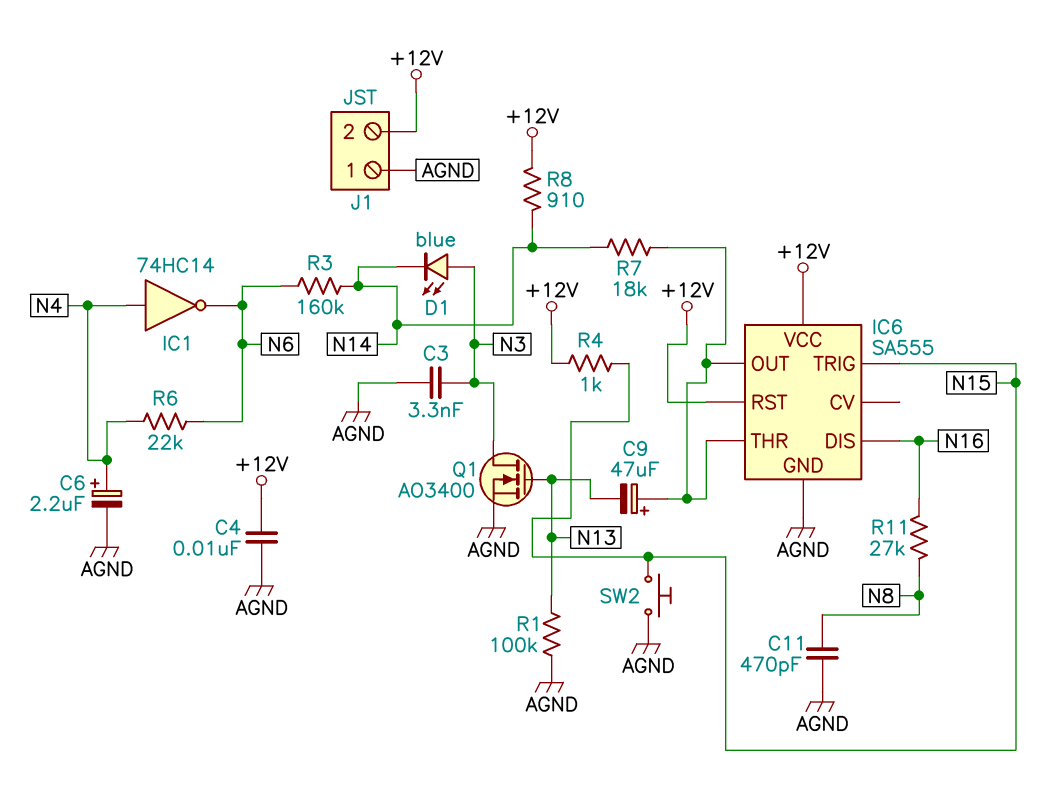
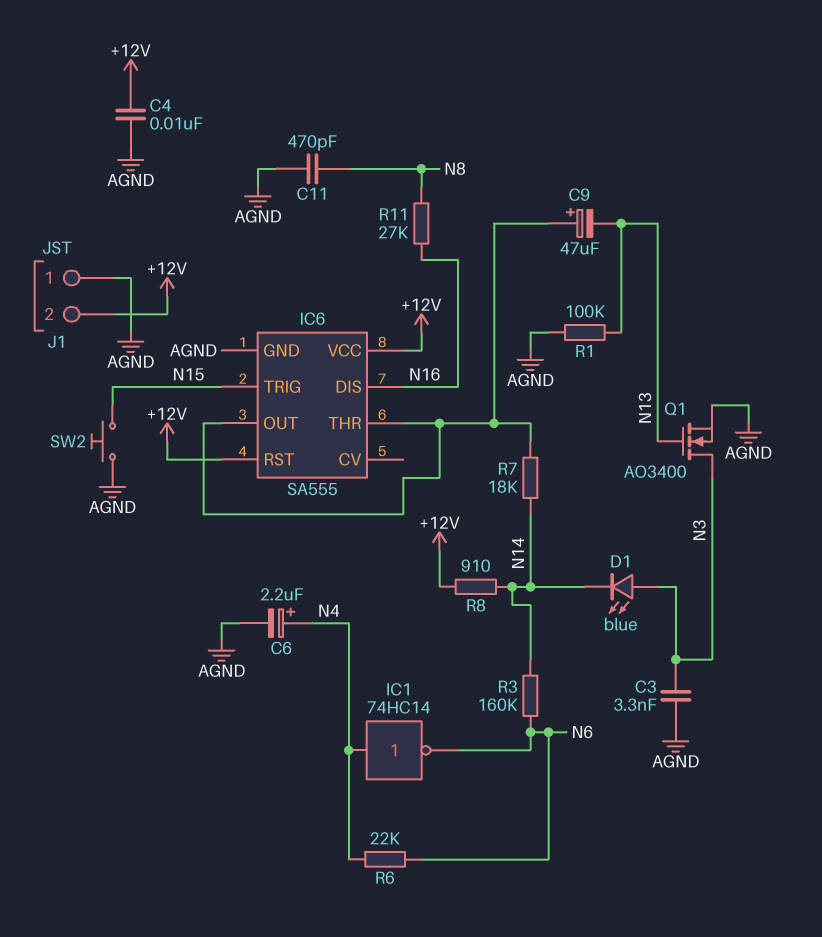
R4: 1k (+12V, N15) -> none

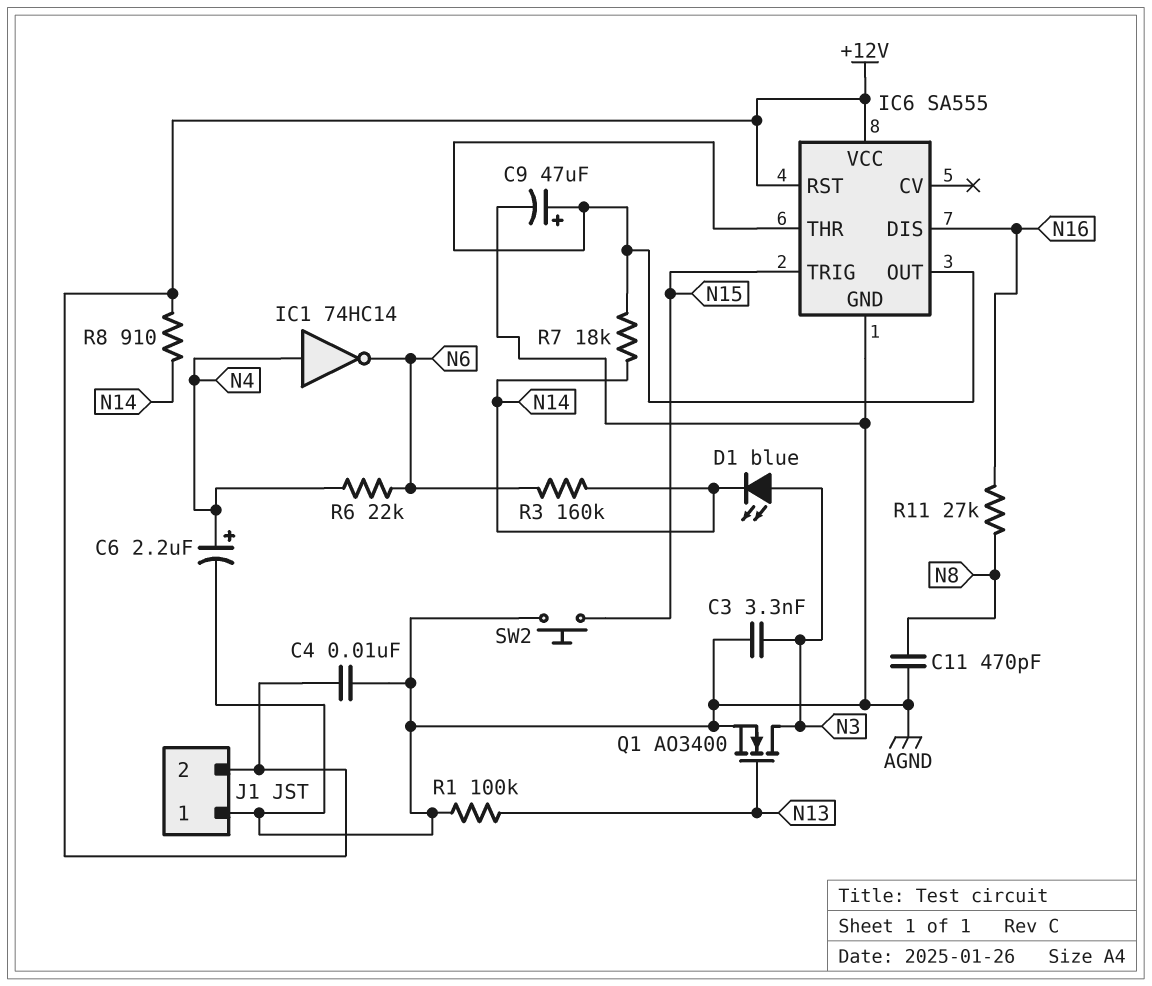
C9: 47uF (plus IC6/OUT, minus N13) -> 47uF (plus IC6/OUT, minus AGND)

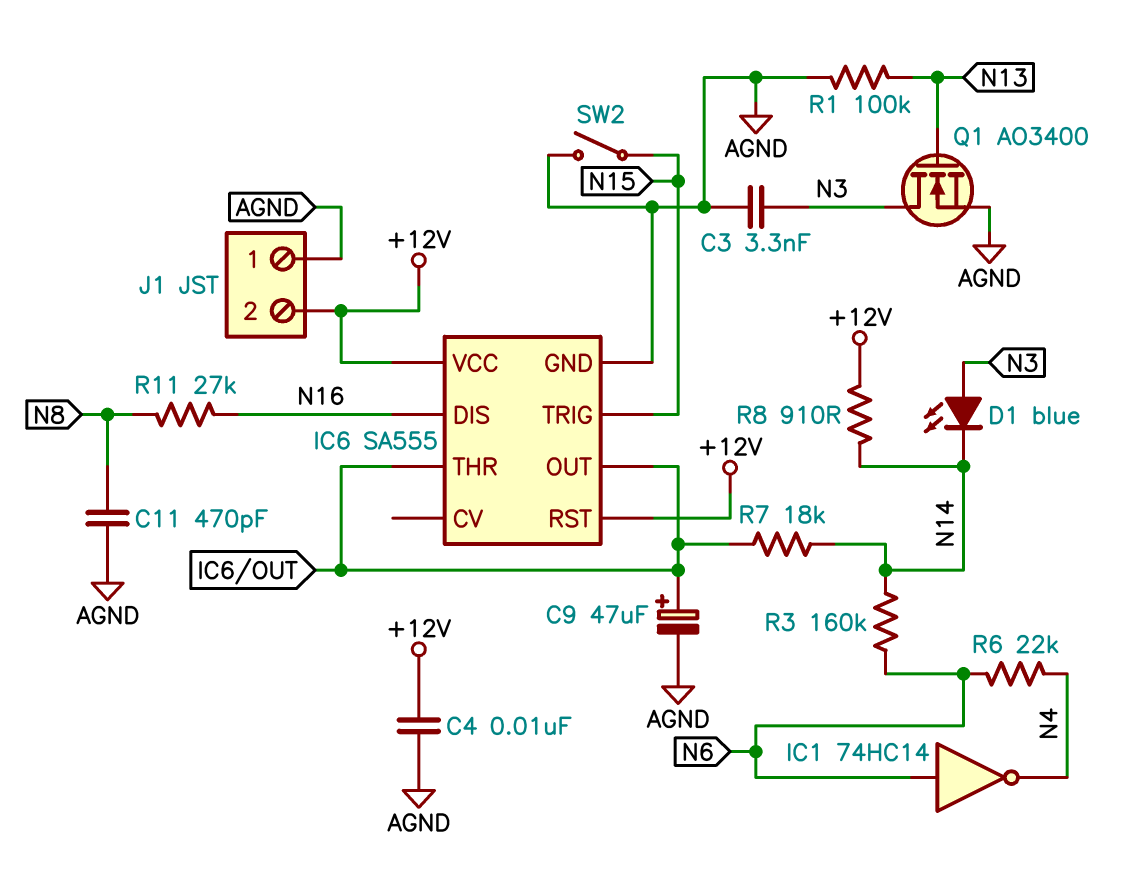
C6: 2.2uF (plus N4, minus AGND) -> none
IC1: NOT 74HC14 (in N4, out N6) -> NOT 74HC14 (in N6, out N4)
SW2: button (AGND, N15) -> switch (AGND, N15)

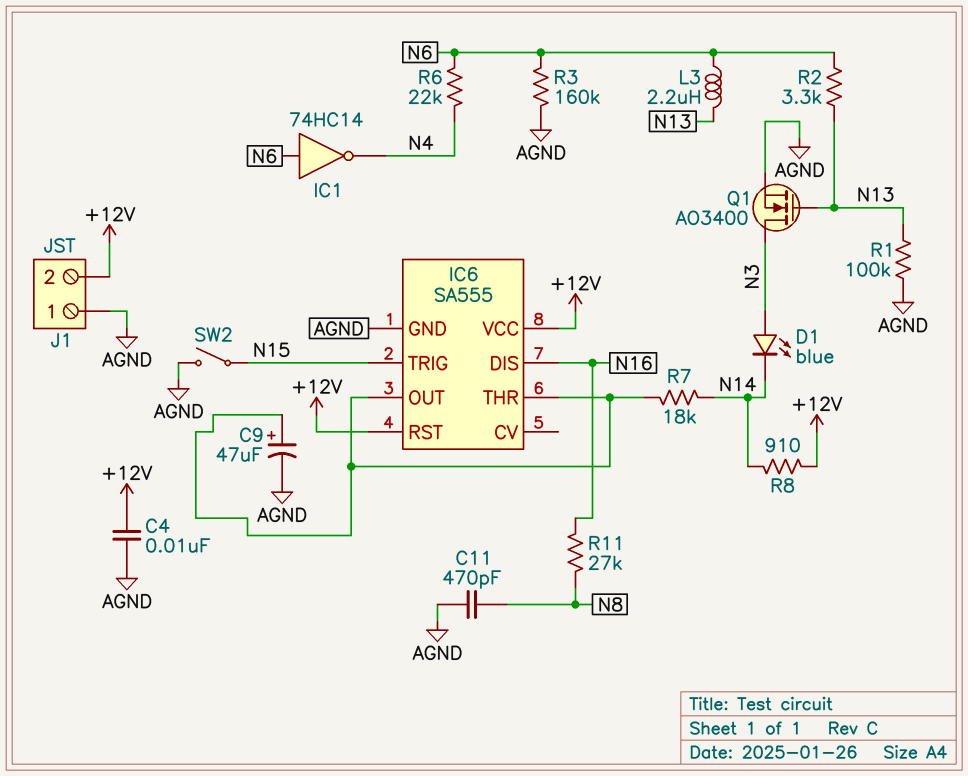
C3: 3.3nF (AGND, N3) -> none
L3: none -> 2.2uH (N6, N13)
R2: none -> 3.3k (N6, N13)
R3: 160k (N6, N14) -> 160k (AGND, N6)

